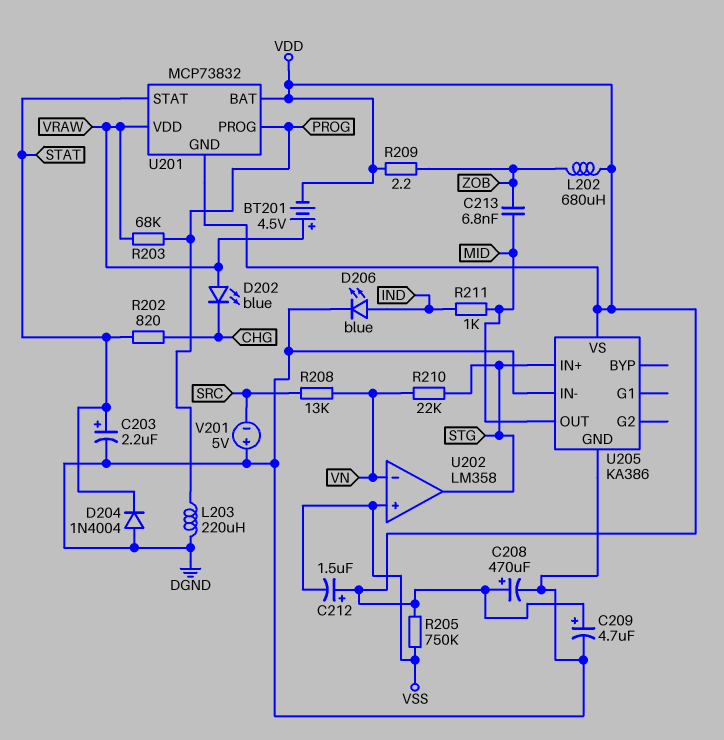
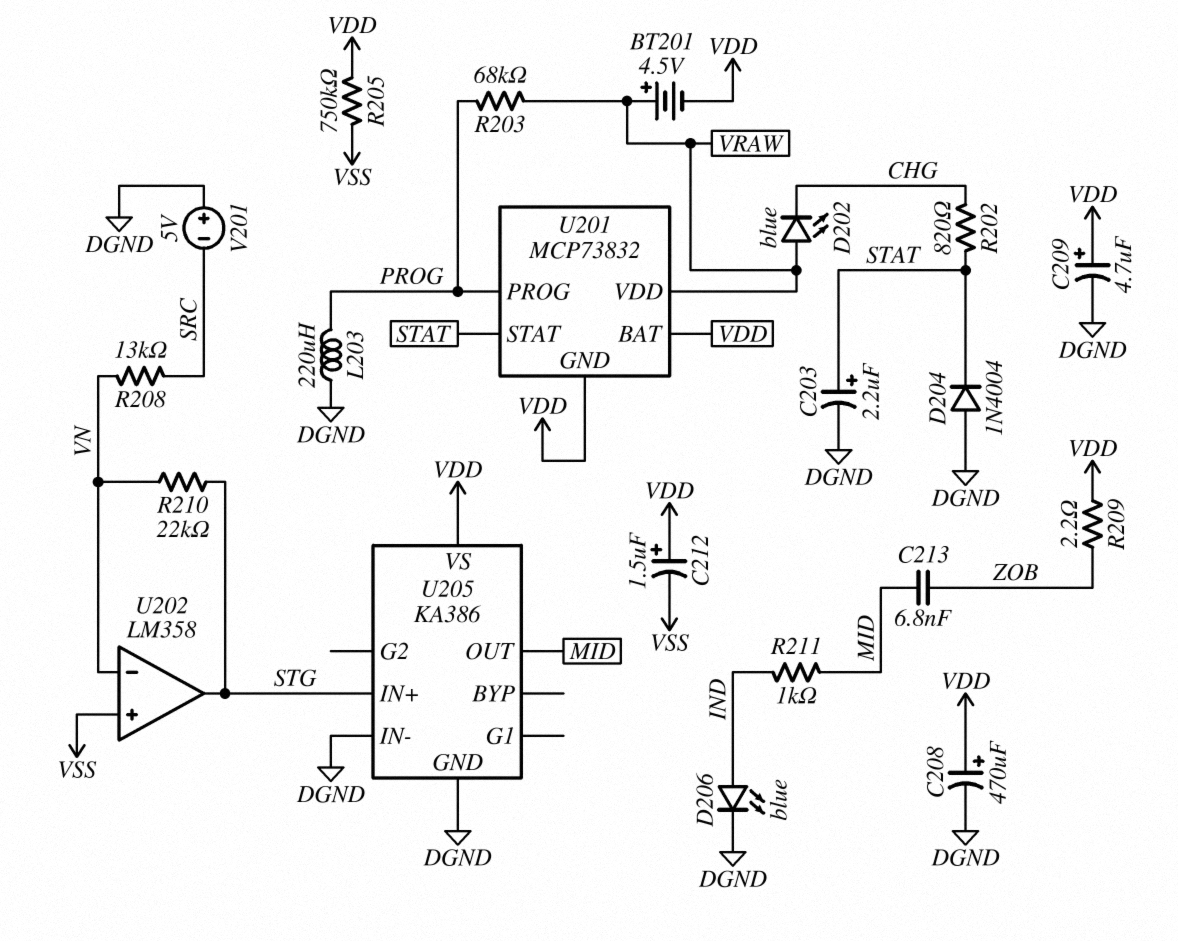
L202: 680uH (VDD, ZOB) -> none

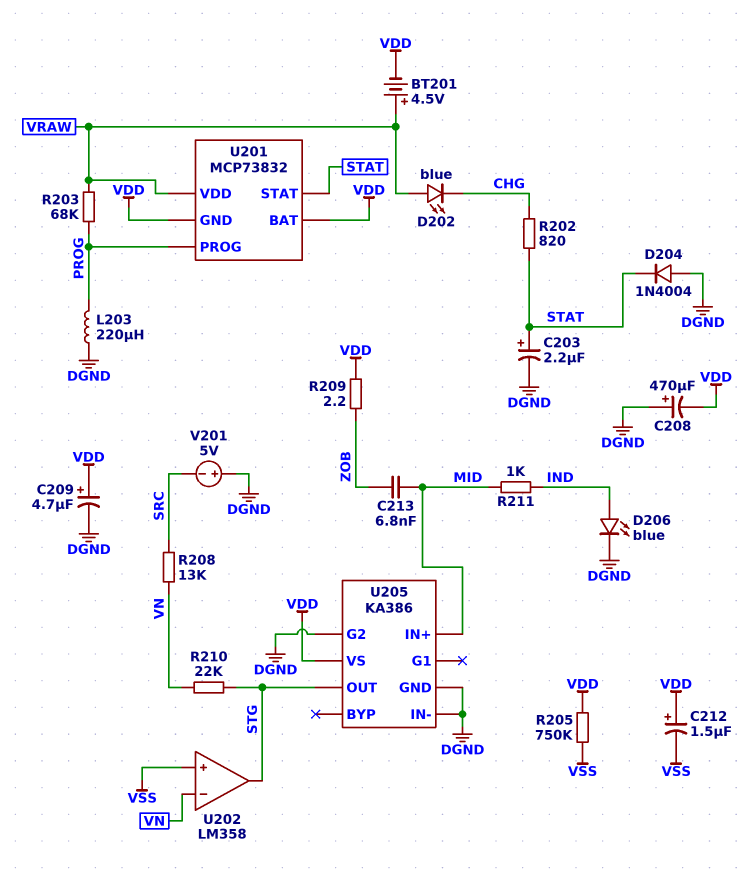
C208: 470uF (plus VDD, minus DGND) -> 470uF (plus DGND, minus VDD)
U205 pin G2: none -> DGND
U205 pin IN+: STG -> MID
U205 pin OUT: MID -> STG

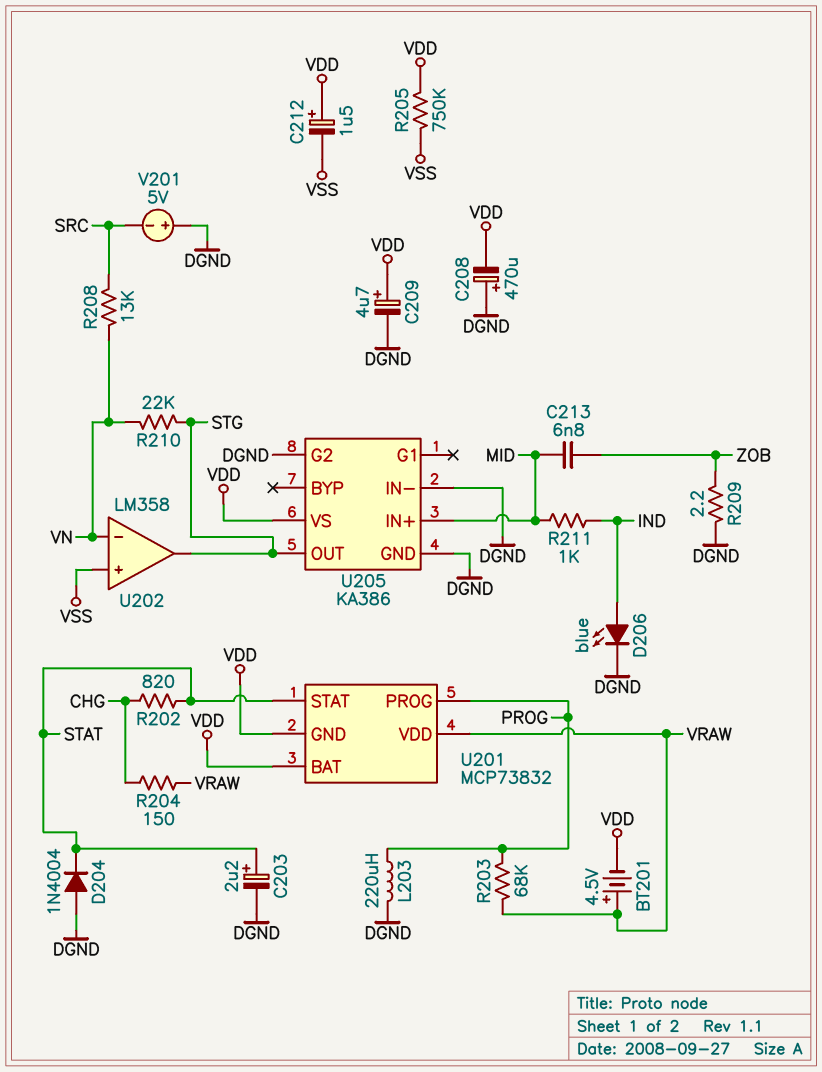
D202: LED blue (A VRAW, K CHG) -> none
R204: none -> 150 (CHG, VRAW)
R209: 2.2 (VDD, ZOB) -> 2.2 (DGND, ZOB)

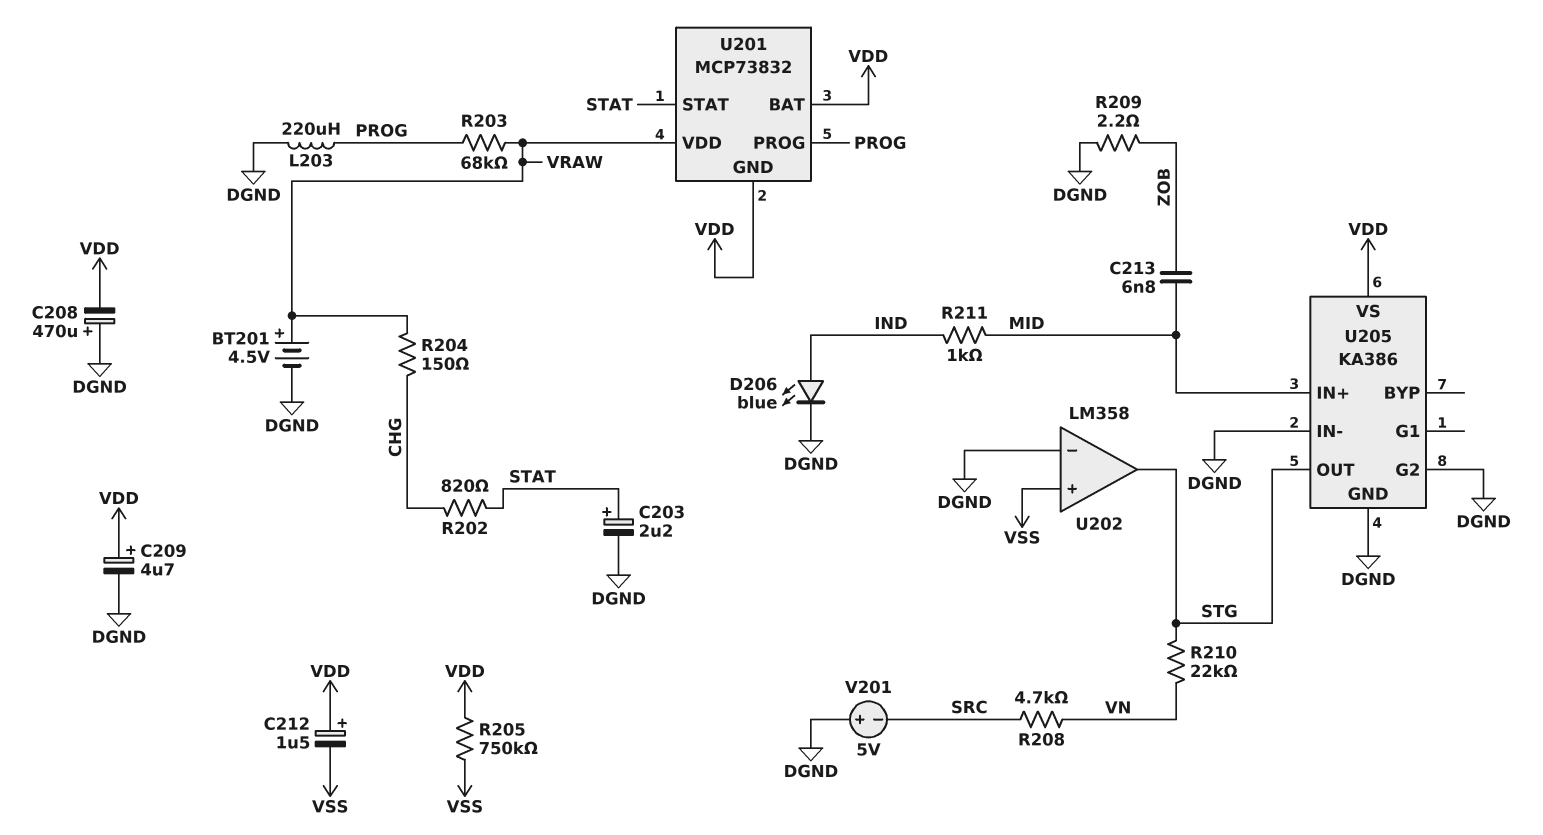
BT201: 4.5V (plus VRAW, minus VDD) -> 4.5V (plus VRAW, minus DGND)
D204: diode 1N4004 (A DGND, K STAT) -> none
R208: 13k (SRC, VN) -> 4.7k (SRC, VN)
U202 pin in-: VN -> DGND

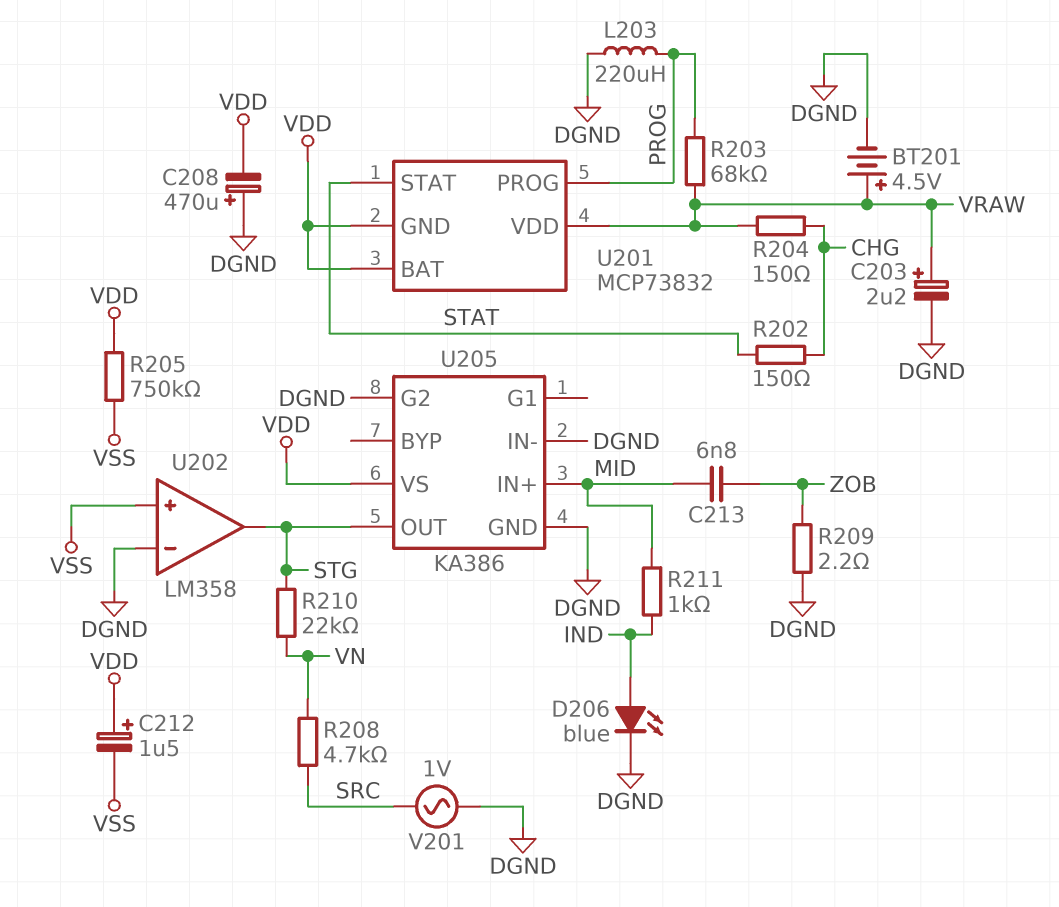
C203: 2.2uF (plus STAT, minus DGND) -> 2.2uF (plus VRAW, minus DGND)
C209: 4.7uF (plus VDD, minus DGND) -> none
R202: 820 (CHG, STAT) -> 150 (CHG, STAT)
V201: 5V (plus DGND, minus SRC) -> AC 1V (DGND, SRC)

